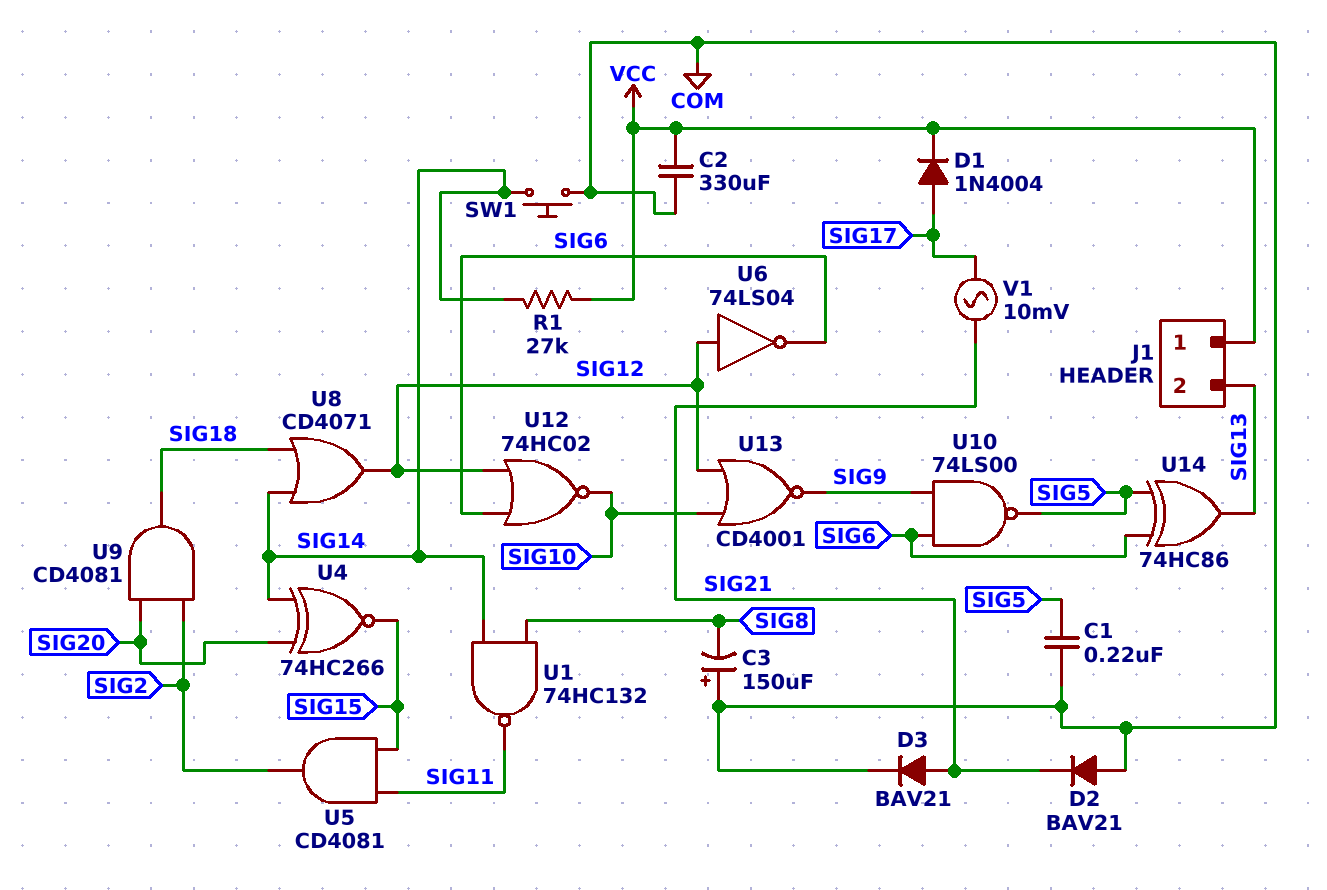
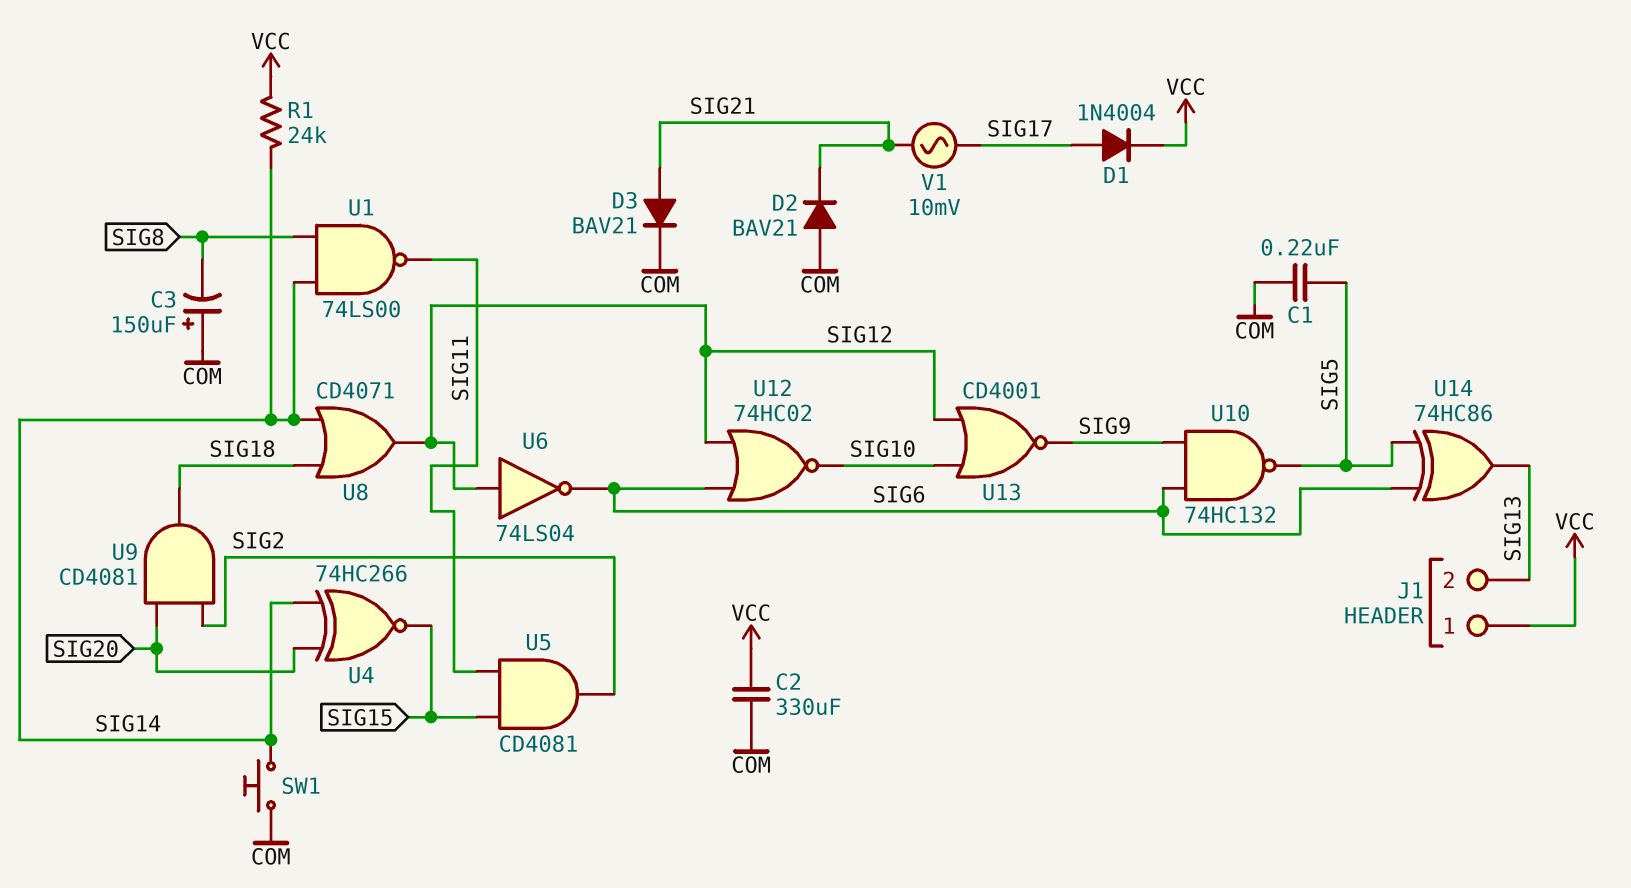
R1: 27k (SIG14, VCC) -> 24k (SIG14, VCC)
U1: NAND 74HC132 (in SIG8, in SIG14, out SIG11) -> NAND 74LS00 (in SIG8, in SIG14, out SIG11)
U10: NAND 74LS00 (in SIG6, in SIG9, out SIG5) -> NAND 74HC132 (in SIG6, in SIG9, out SIG5)

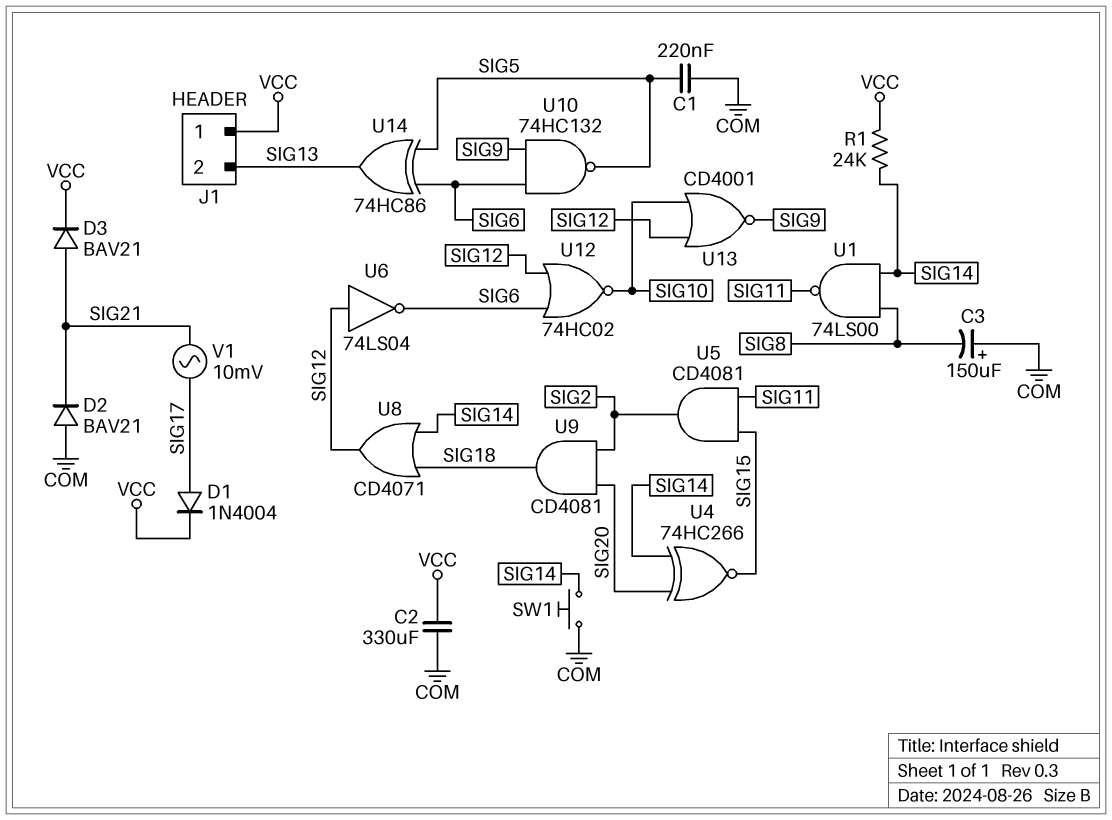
D3: diode BAV21 (A SIG21, K COM) -> diode BAV21 (A SIG21, K VCC)

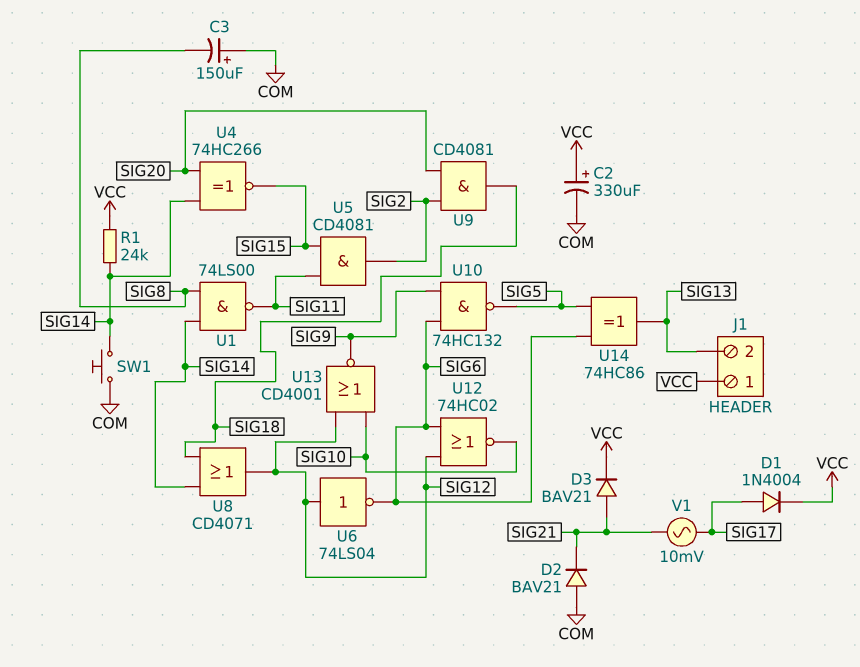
C1: 220nF (COM, SIG5) -> none
C2: 330uF (COM, VCC) -> 330uF (plus VCC, minus COM)

